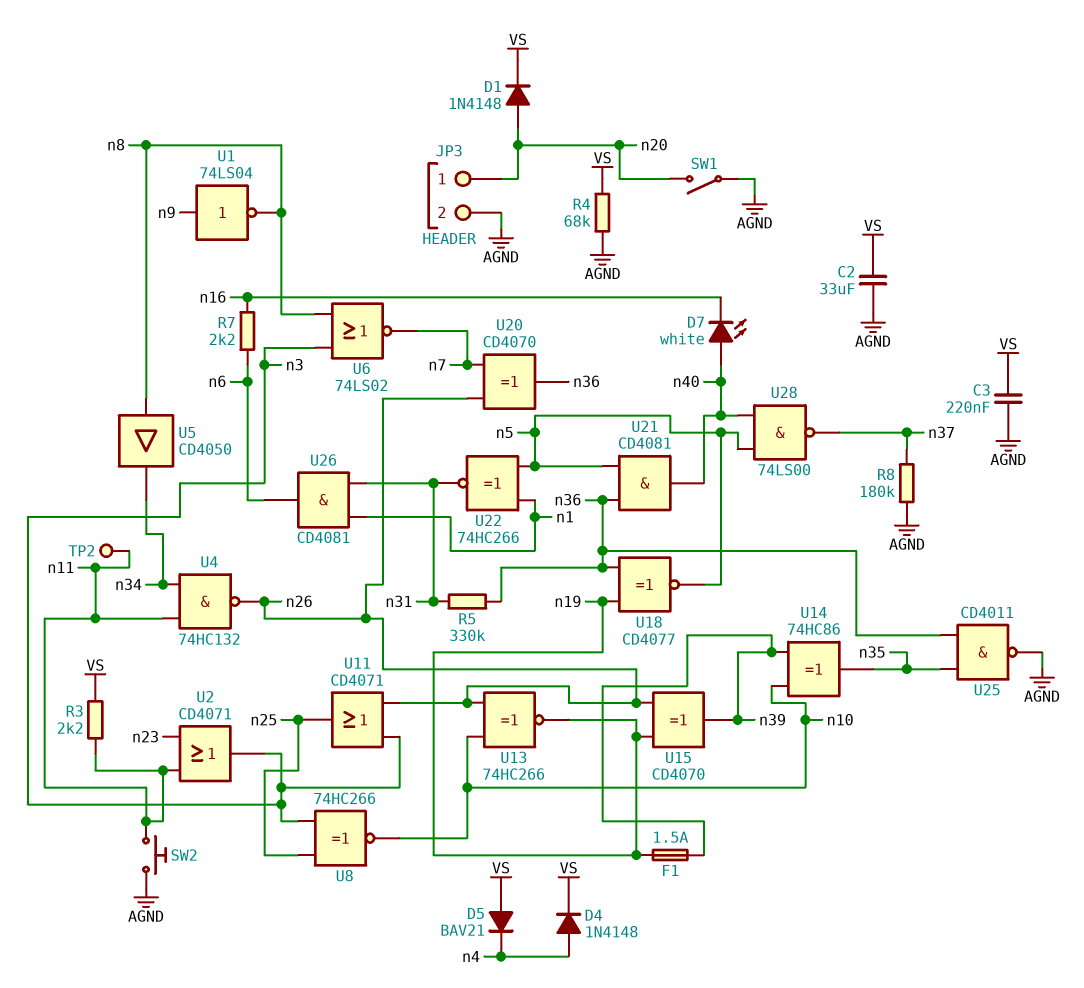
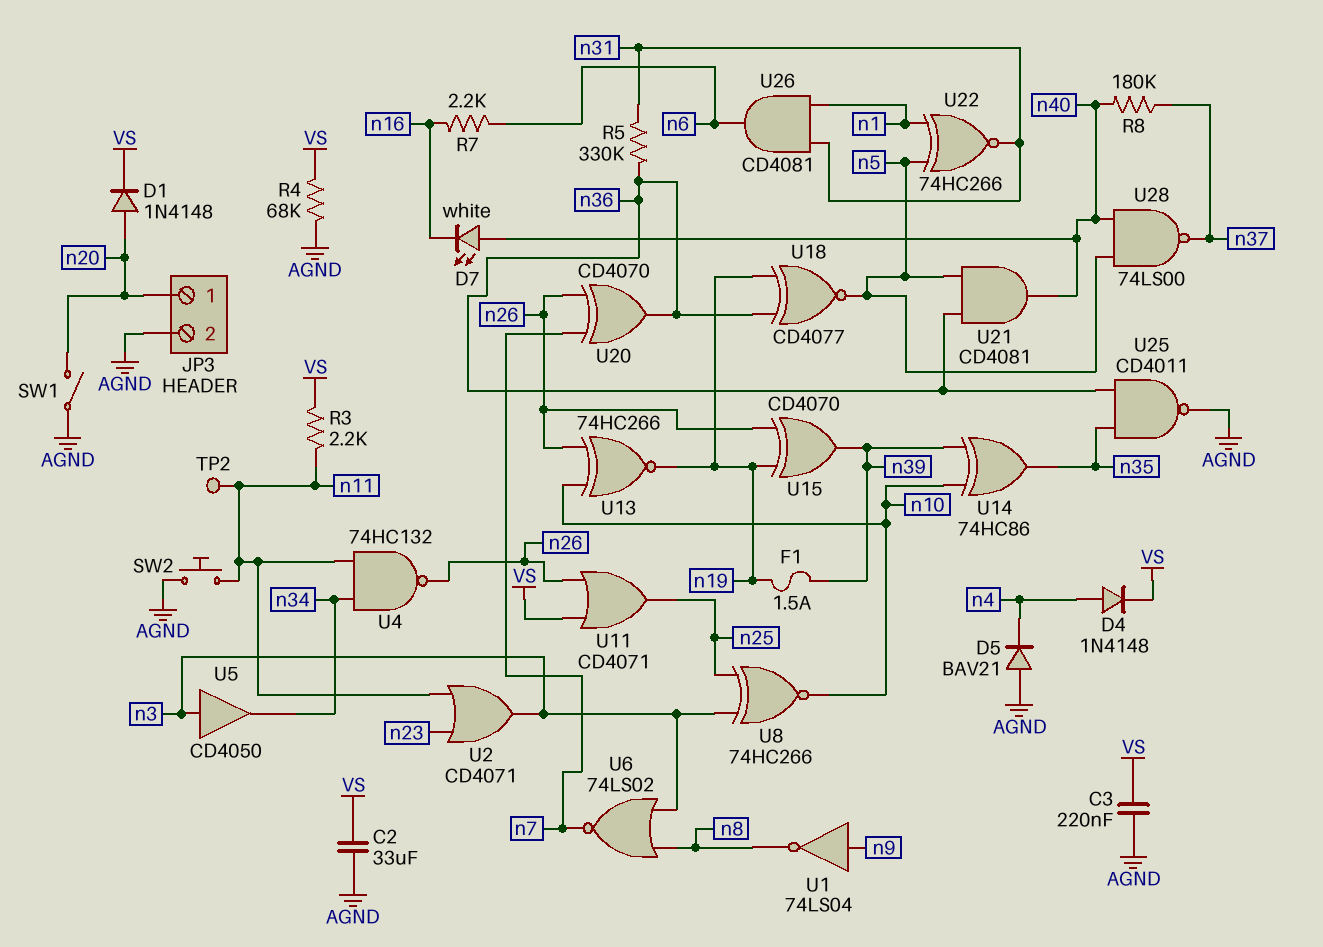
D5: diode BAV21 (A VS, K n4) -> diode BAV21 (A AGND, K n4)
R8: 180k (AGND, n37) -> 180k (n37, n40)
U5: buffer CD4050 (in n8, out n34) -> buffer CD4050 (in n3, out n34)
U11: OR CD4071 (in n3, in n26, out n25) -> OR CD4071 (in VS, in n26, out n25)

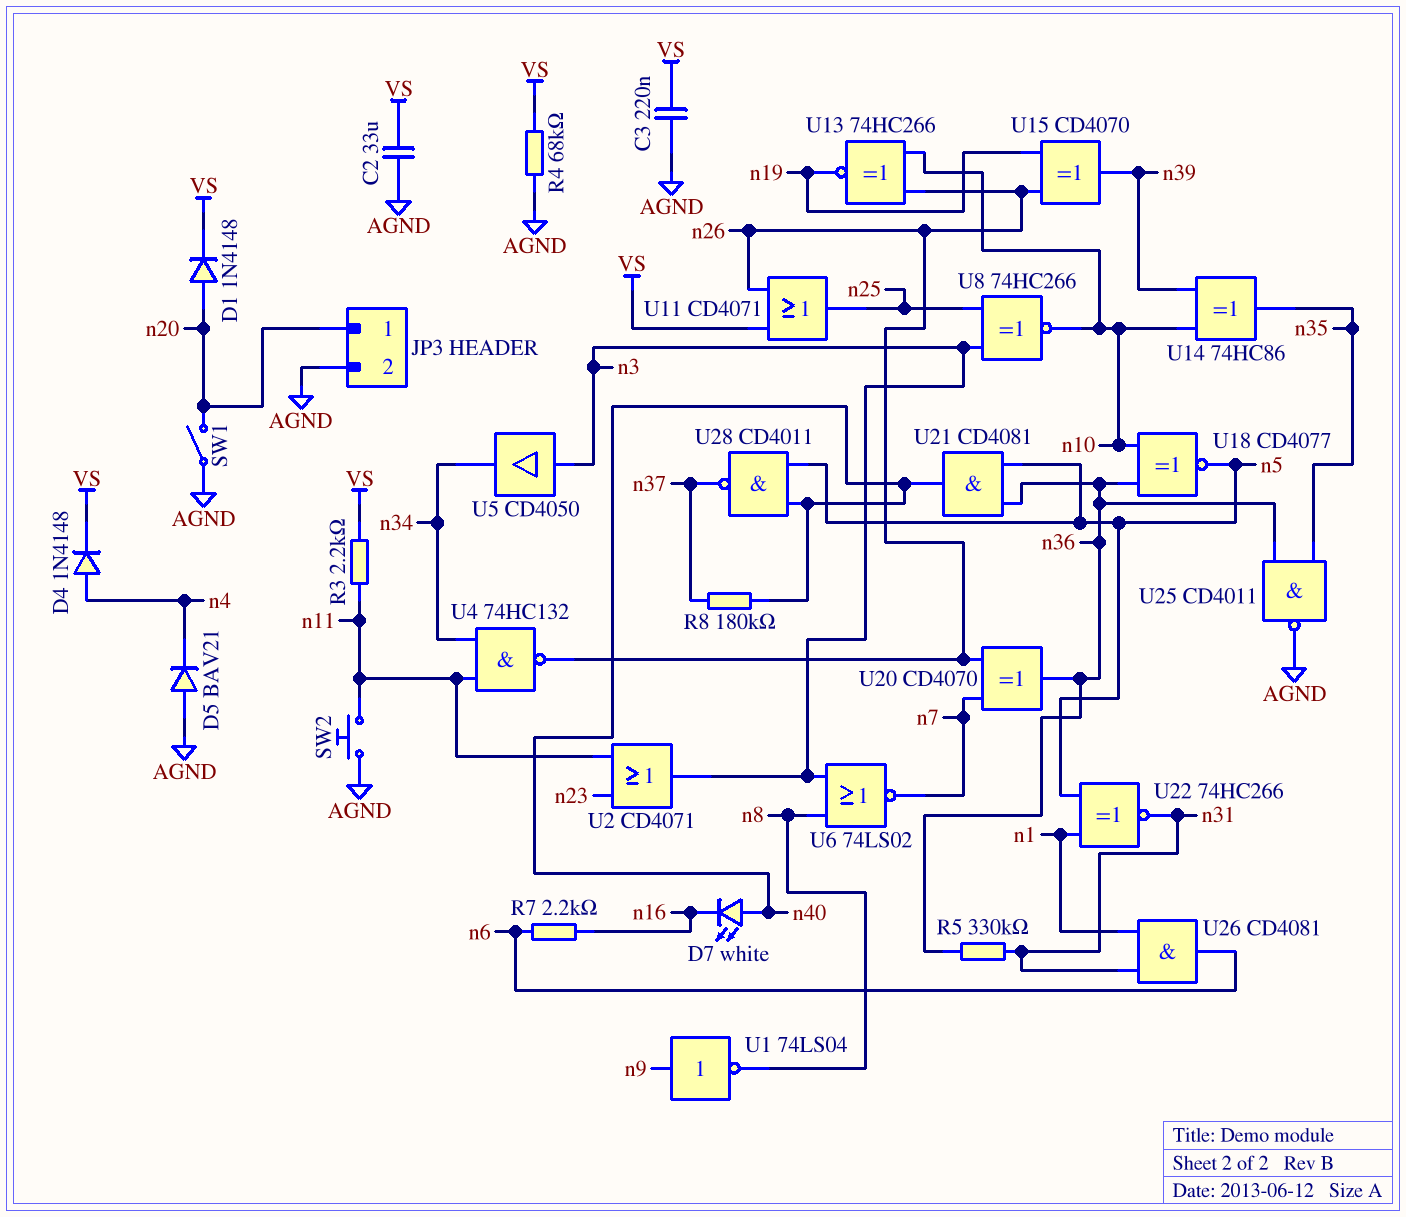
F1: 1.5A (n19, n39) -> none
TP2: test point (n11) -> none
U18: XNOR CD4077 (in n19, in n36, out n5) -> XNOR CD4077 (in n10, in n36, out n5)
U28: NAND 74LS00 (in n5, in n40, out n37) -> NAND CD4011 (in n5, in n40, out n37)

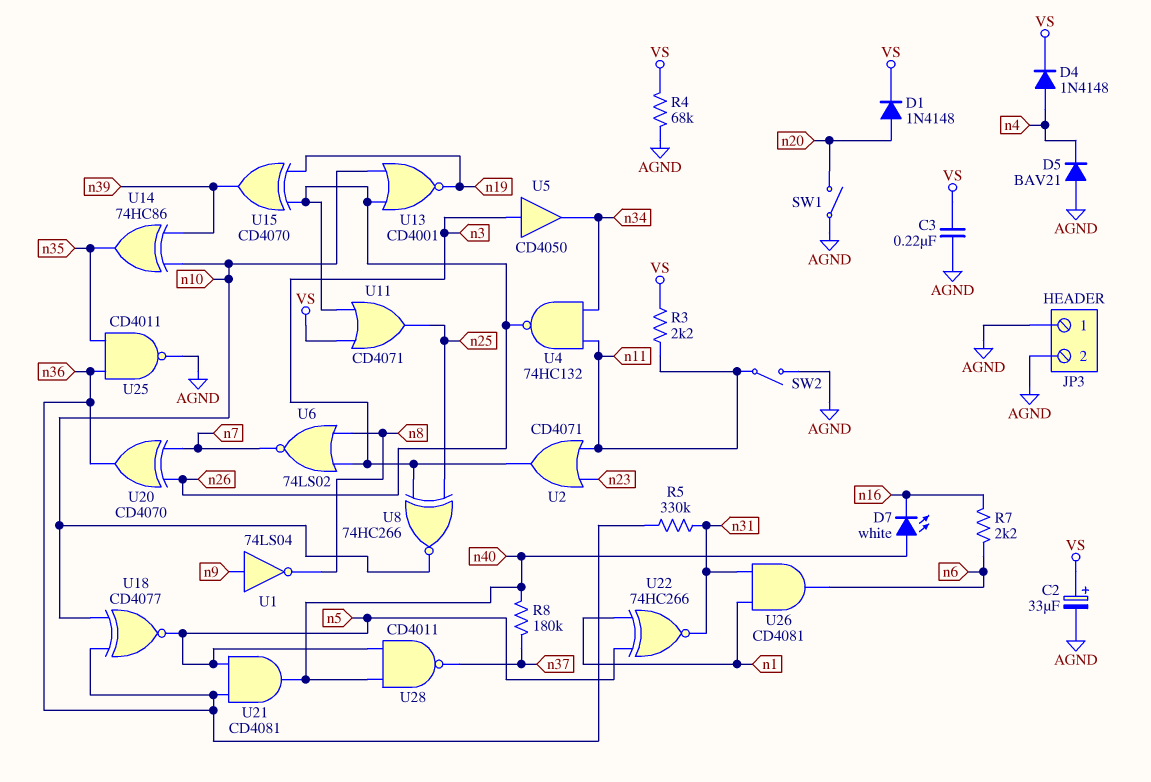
C2: 33uF (AGND, VS) -> 33uF (plus VS, minus AGND)
JP3 pin 1: n20 -> AGND
SW2: button (AGND, n11) -> switch (AGND, n11)
U13: XNOR 74HC266 (in n10, in n26, out n19) -> NOR CD4001 (in n10, in n26, out n19)

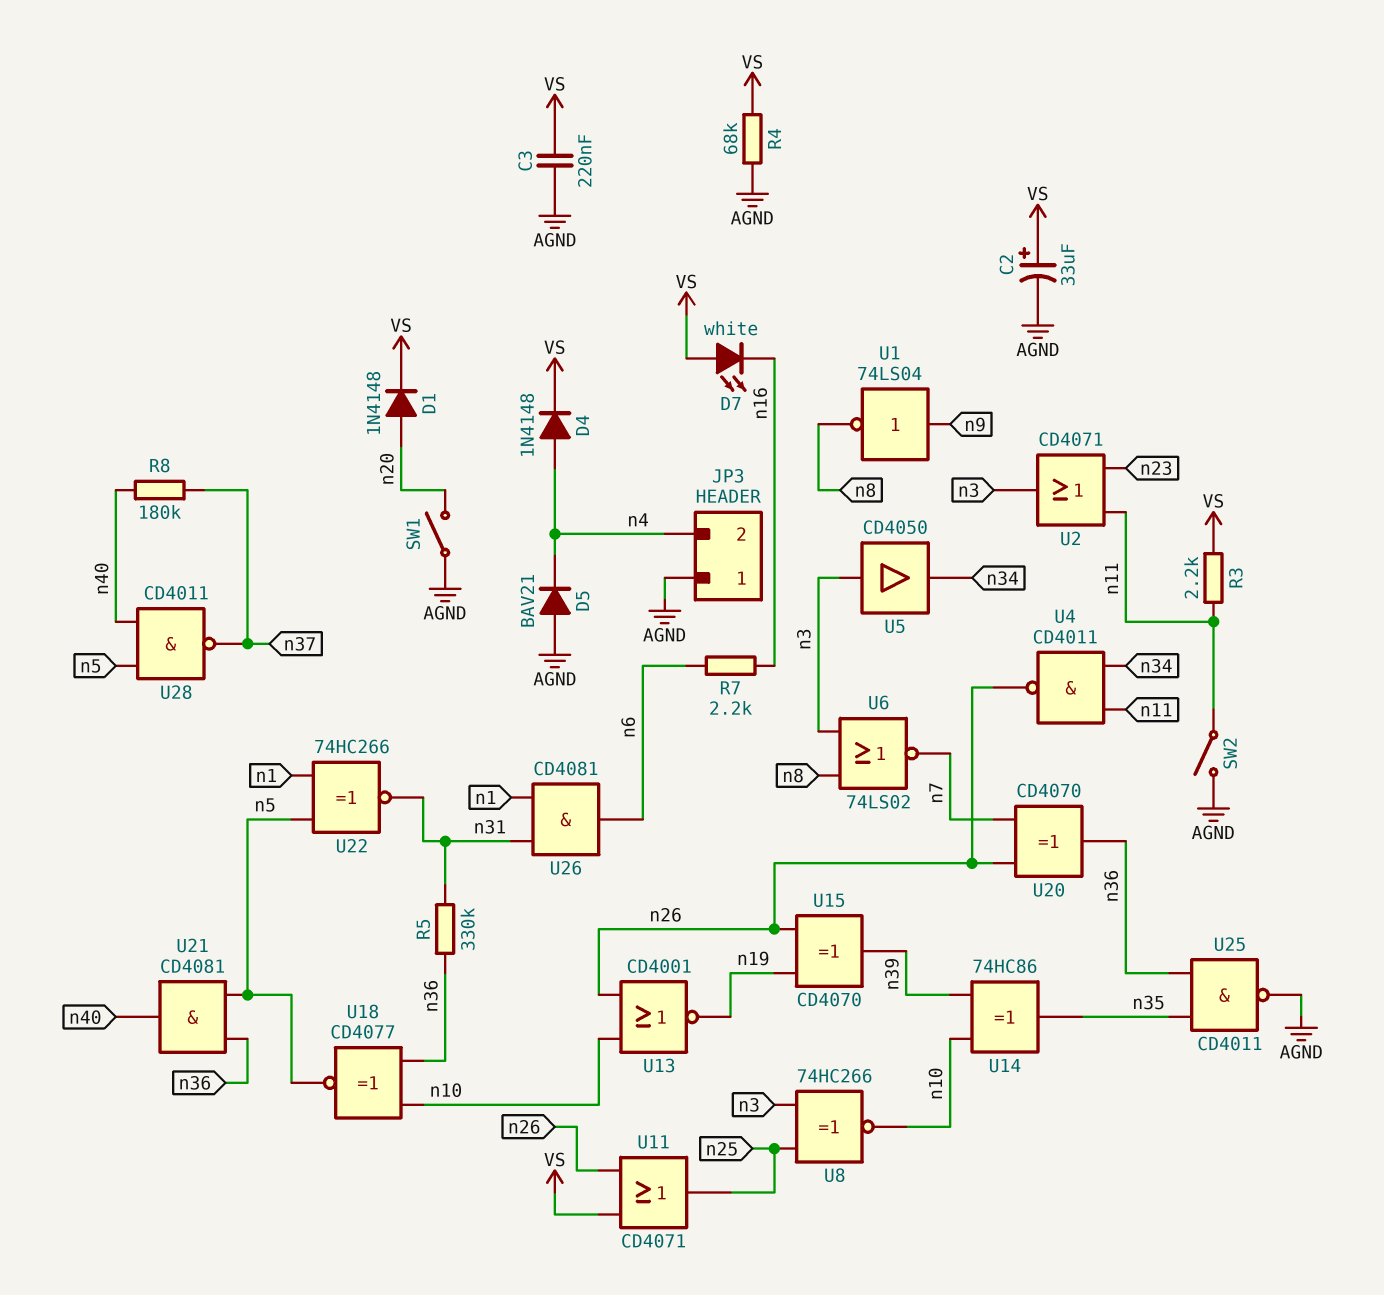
D7: LED white (A n40, K n16) -> LED white (A VS, K n16)
JP3 pin 2: AGND -> n4
U4: NAND 74HC132 (in n11, in n34, out n26) -> NAND CD4011 (in n11, in n34, out n26)

